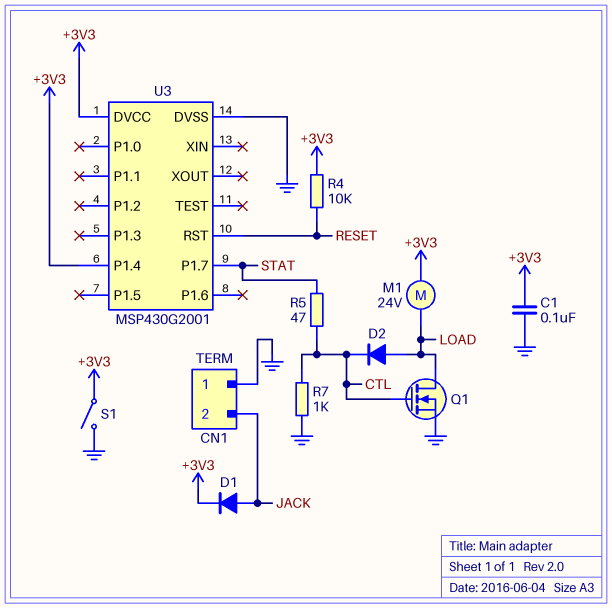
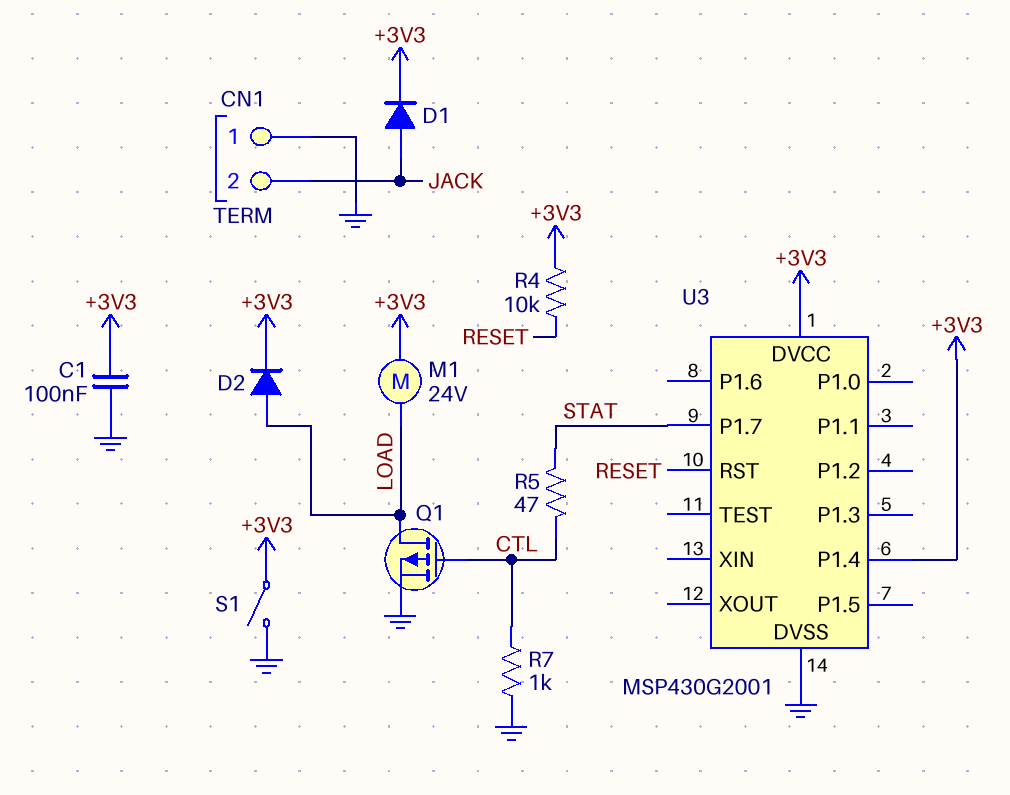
D2: diode (A LOAD, K CTL) -> diode (A LOAD, K +3V3)
Q1: NMOS (G CTL, D LOAD, S GND) -> PMOS (G CTL, D LOAD, S GND)

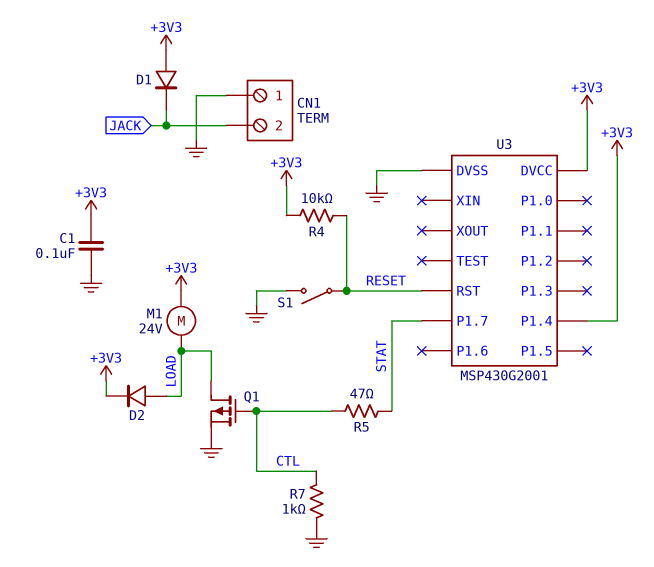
D1: diode (A JACK, K +3V3) -> diode (A +3V3, K JACK)
S1: switch (+3V3, GND) -> switch (GND, RESET)

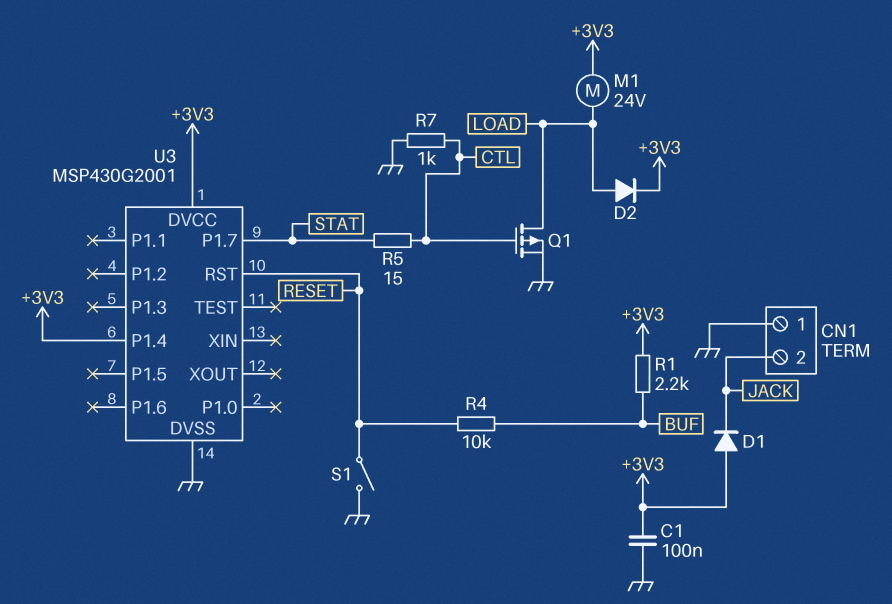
R1: none -> 2.2k (+3V3, BUF)
R4: 10k (+3V3, RESET) -> 10k (BUF, RESET)
R5: 47 (CTL, STAT) -> 15 (CTL, STAT)

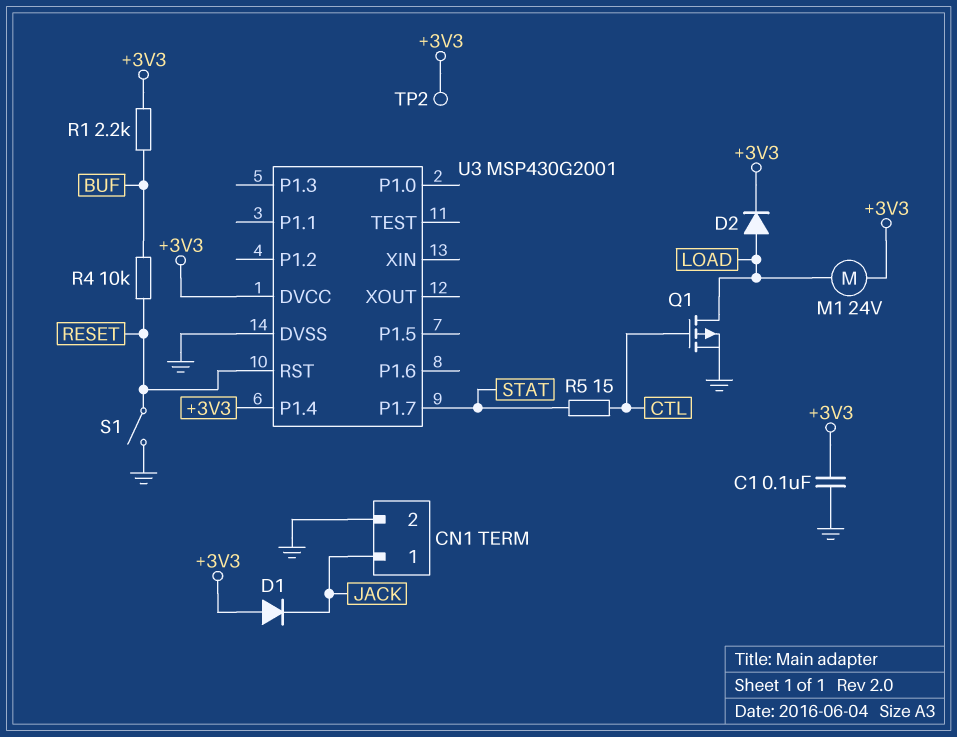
CN1 pin 1: GND -> JACK
CN1 pin 2: JACK -> GND
R7: 1k (CTL, GND) -> none
TP2: none -> test point (+3V3)

